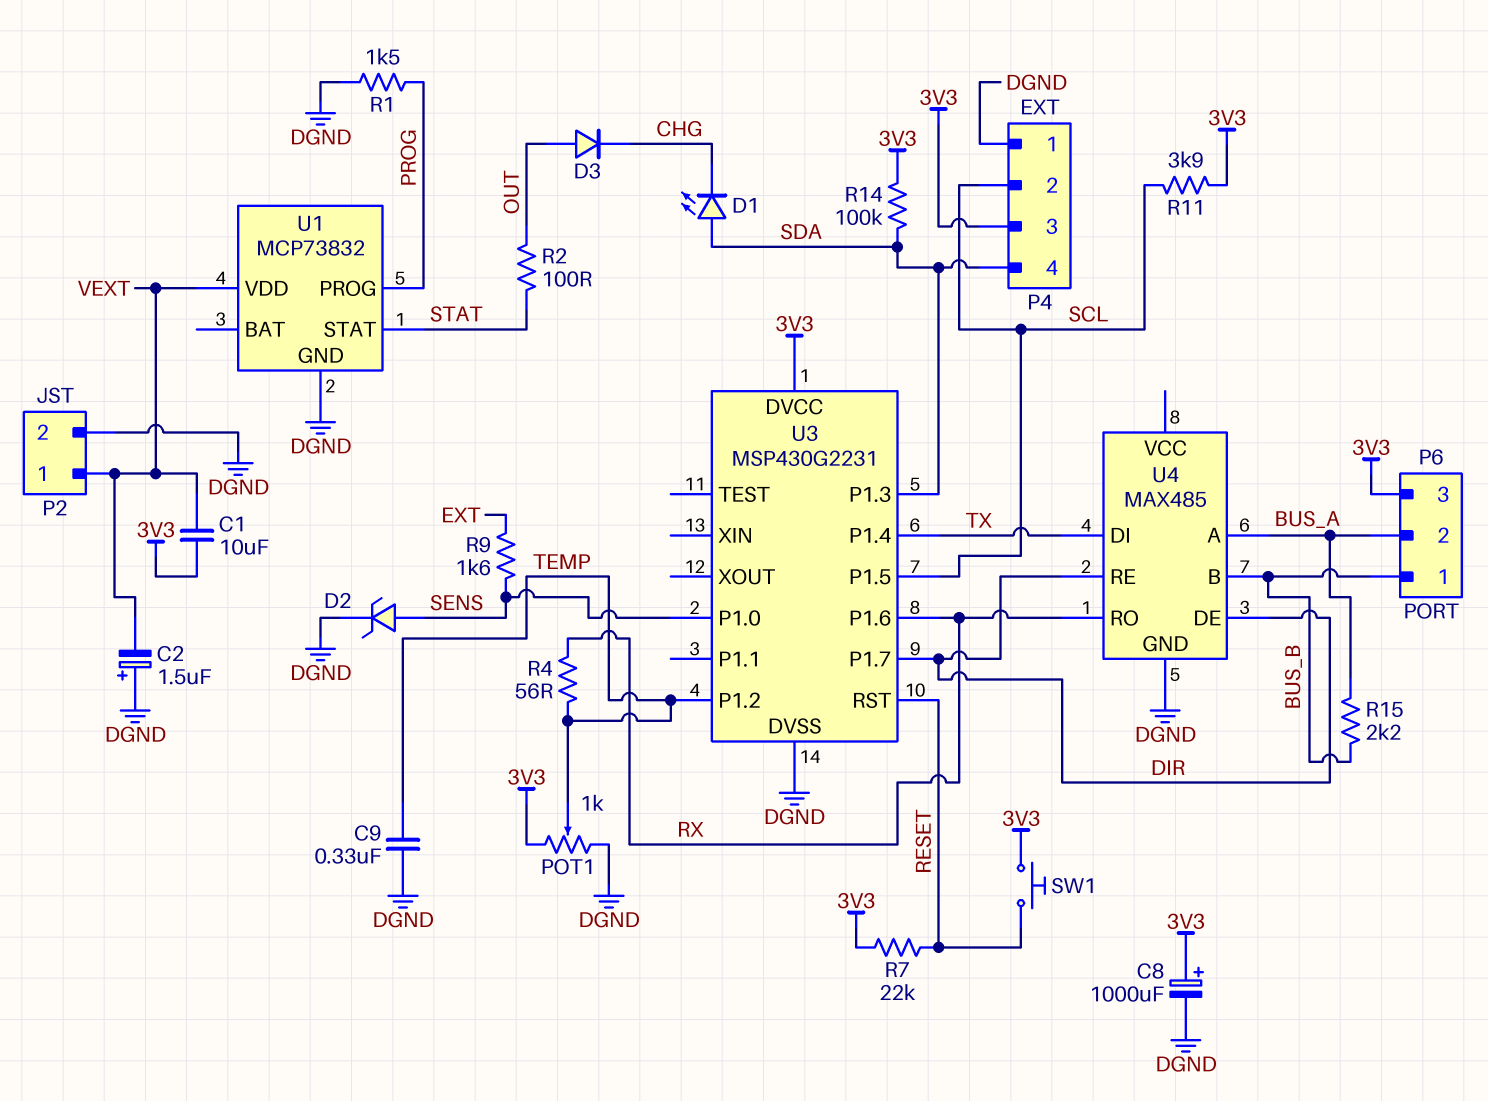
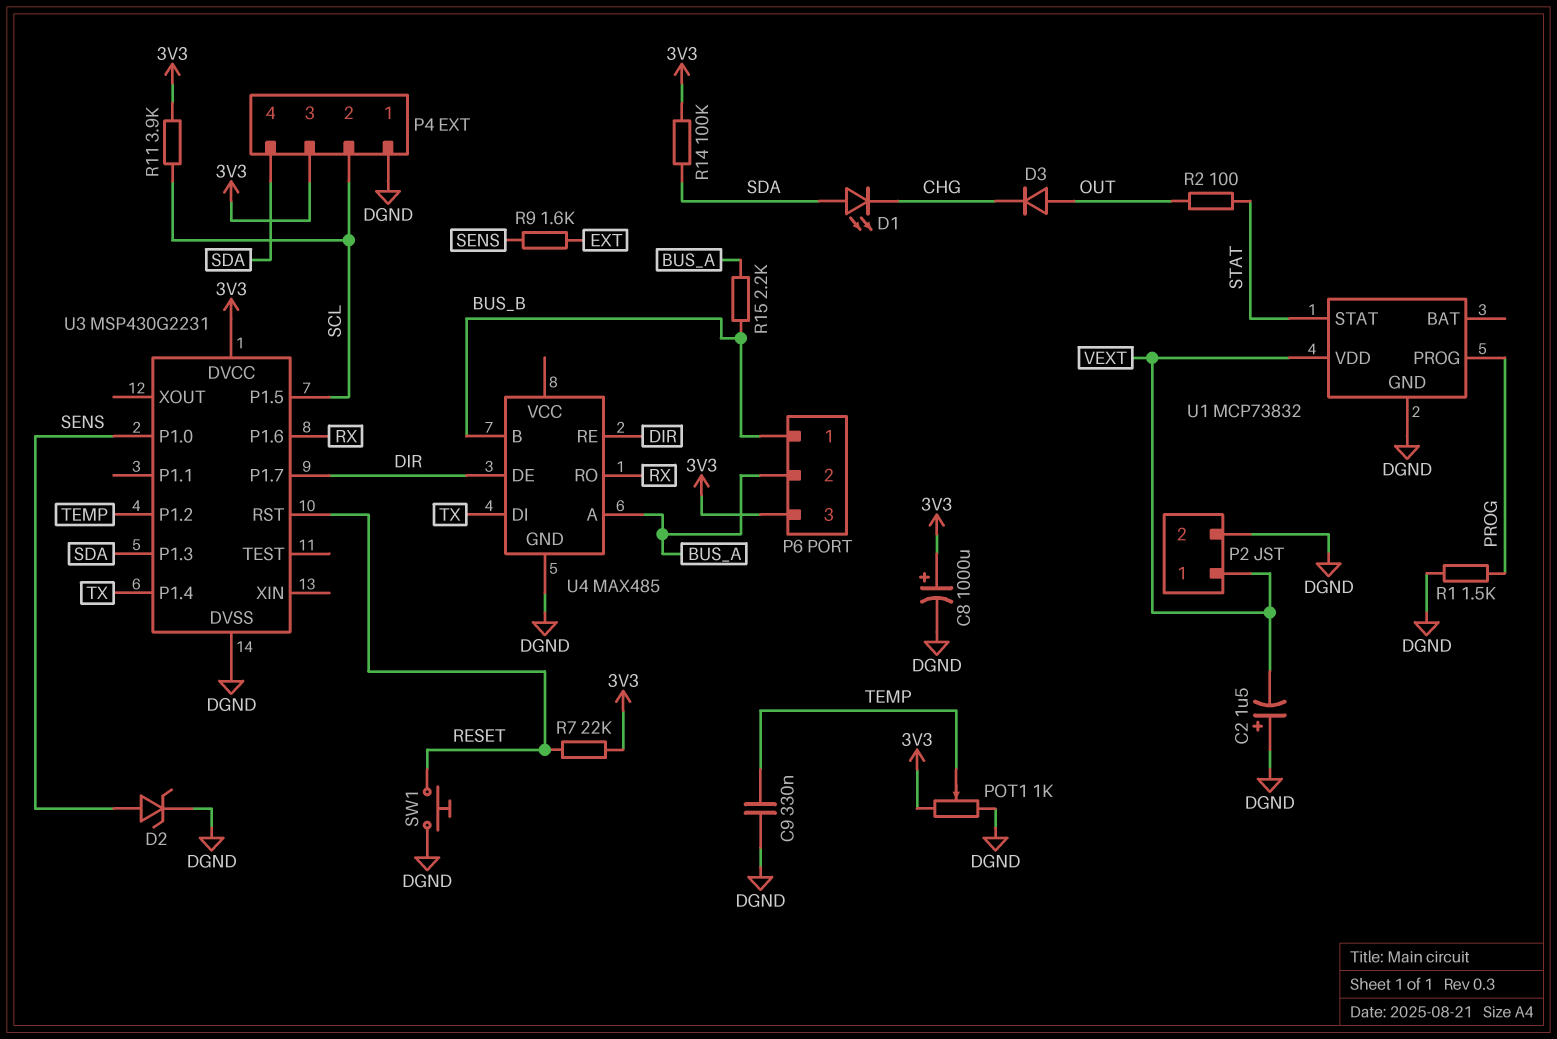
C1: 10uF (3V3, VEXT) -> none
R4: 56 (RX, TEMP) -> none
SW1: button (3V3, RESET) -> button (DGND, RESET)

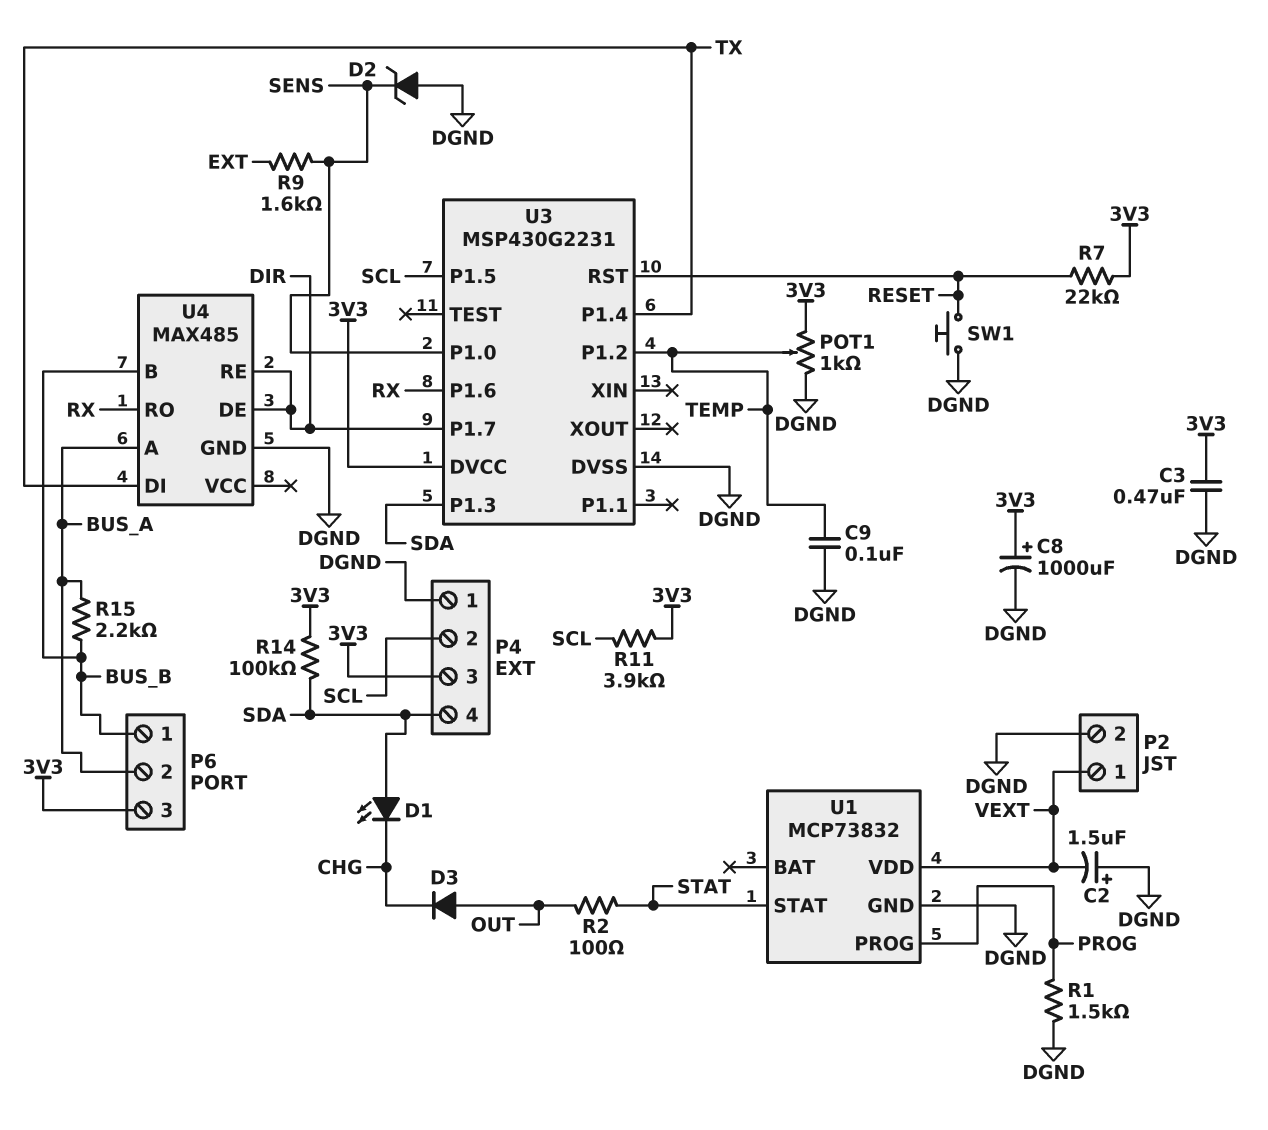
C3: none -> 470nF (3V3, DGND)
C9: 330nF (DGND, TEMP) -> 100nF (DGND, TEMP)
D2: zener (A SENS, K DGND) -> zener (A DGND, K SENS)

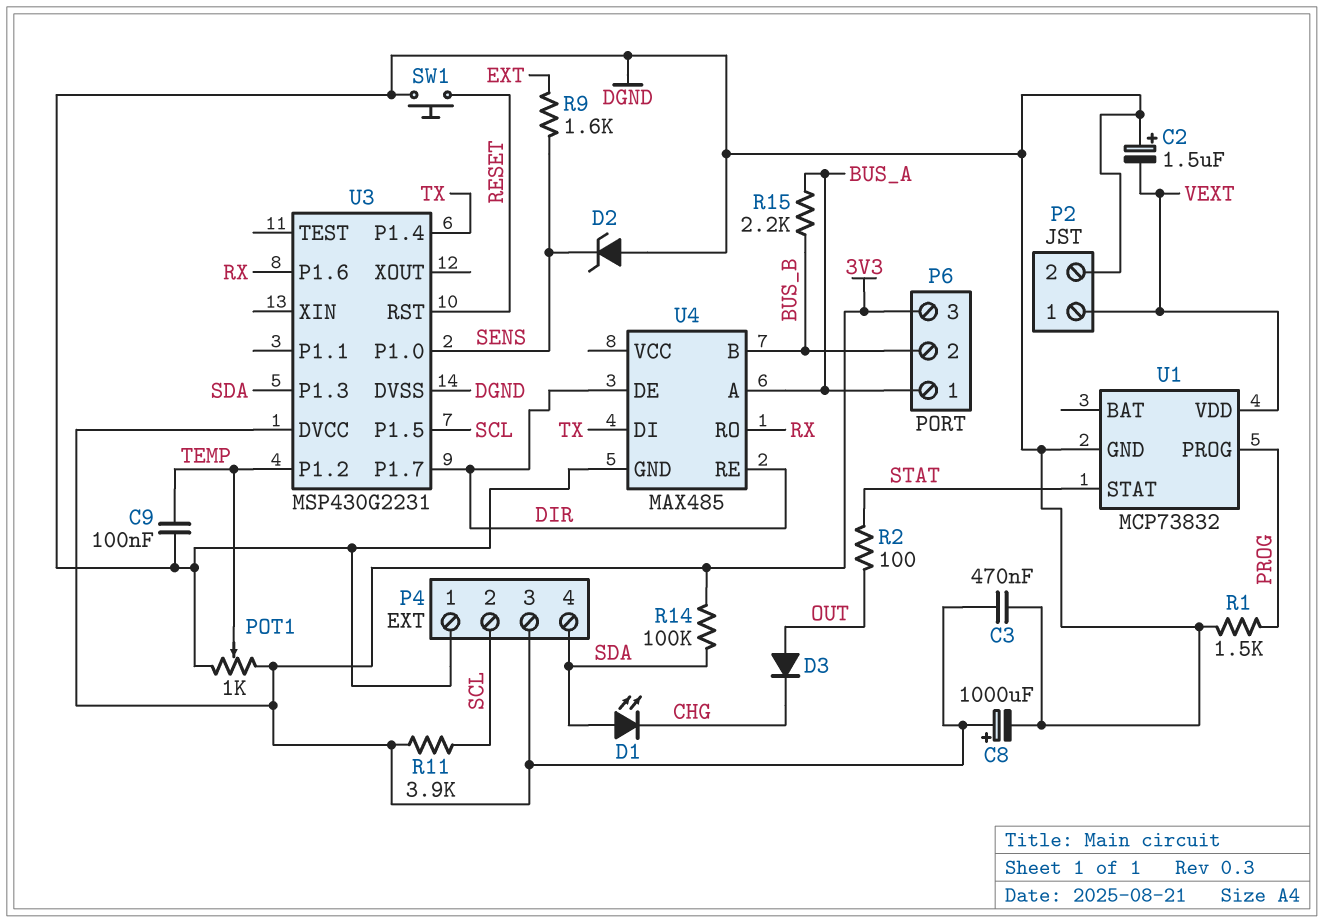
P6 pin 1: BUS_B -> BUS_A
P6 pin 2: BUS_A -> BUS_B
R7: 22k (3V3, RESET) -> none

